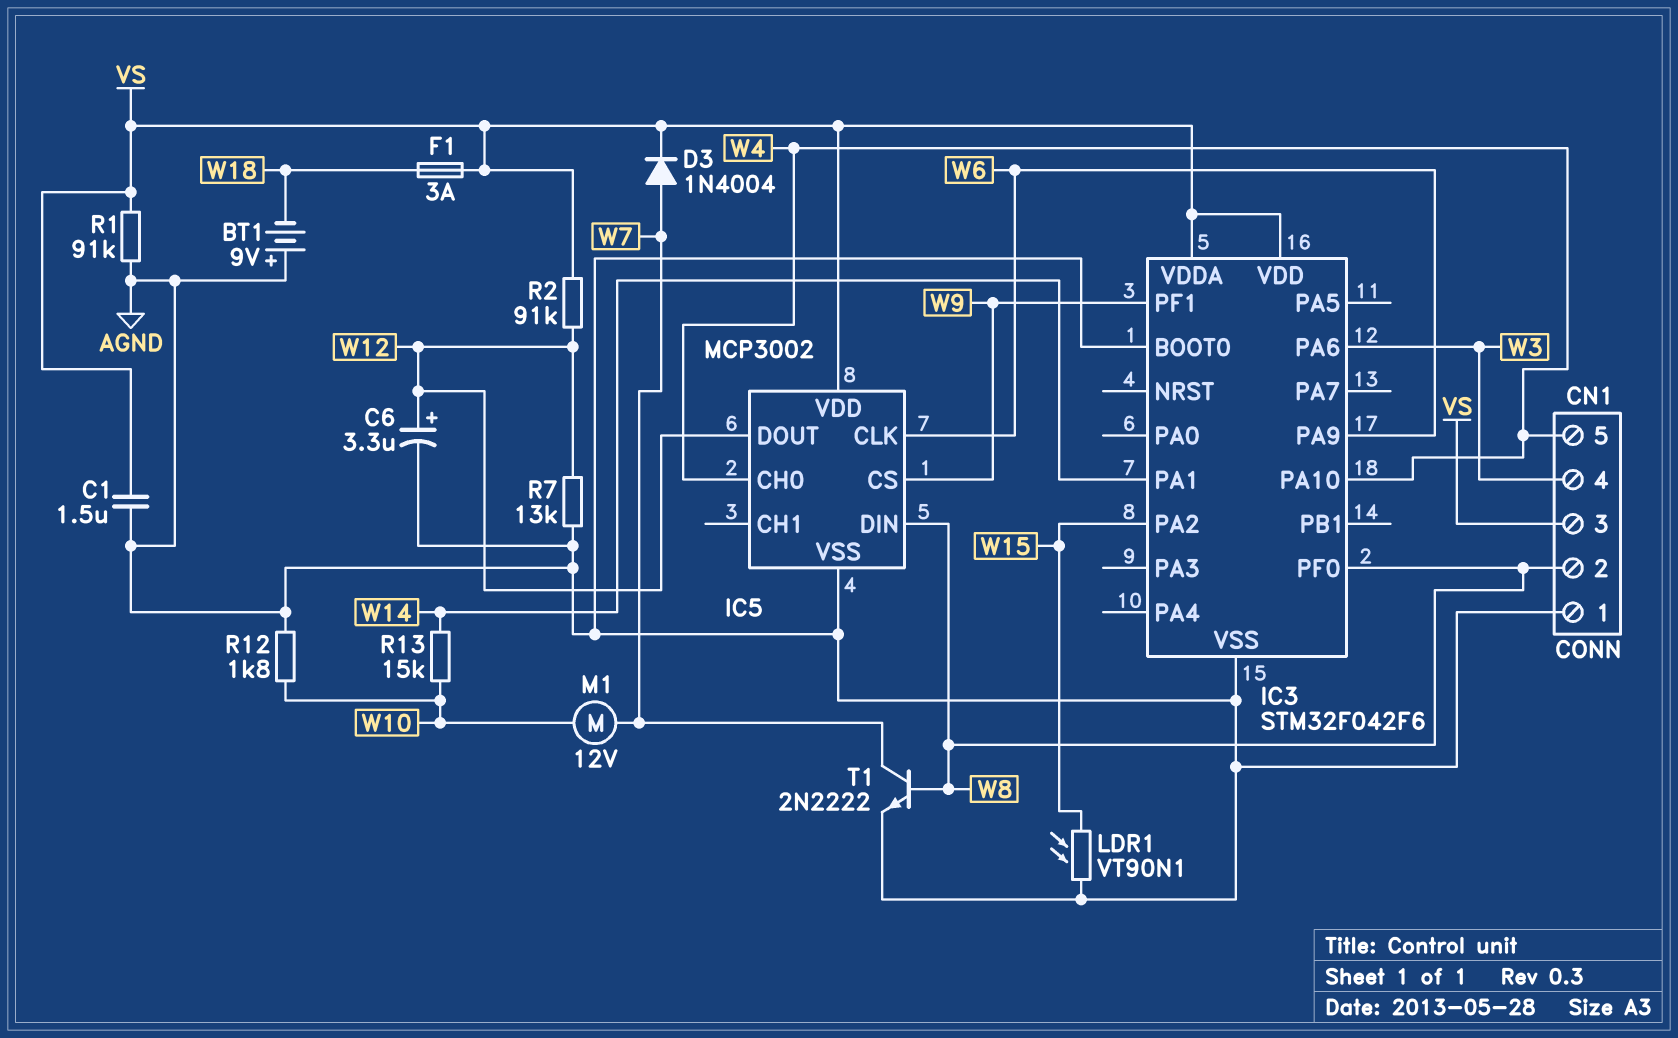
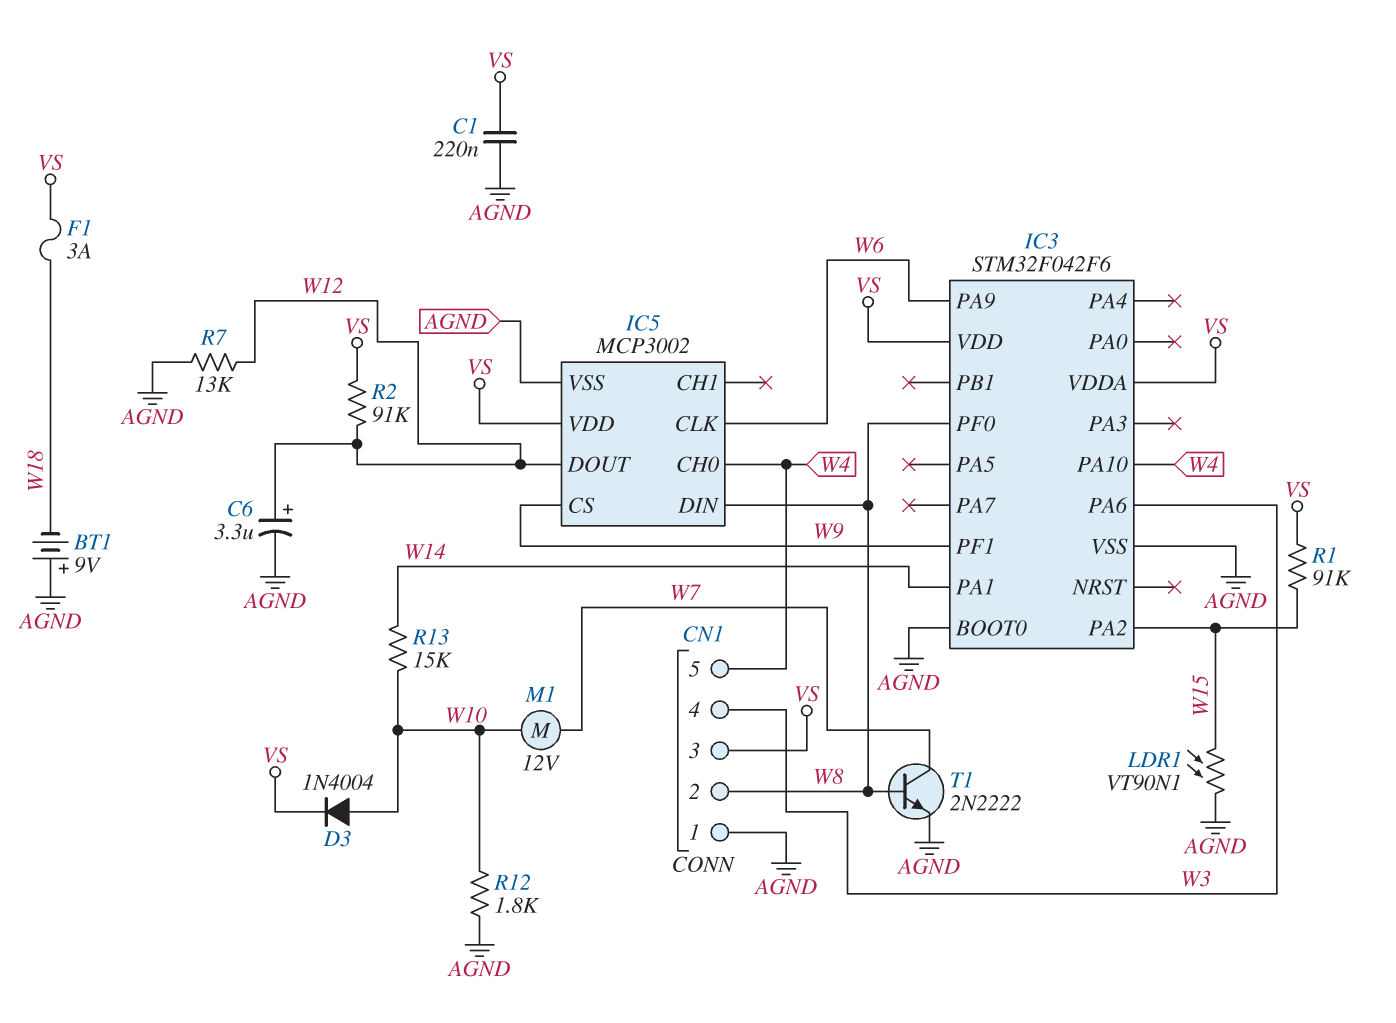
C1: 1.5uF (AGND, VS) -> 220nF (AGND, VS)
D3: diode 1N4004 (A W7, K VS) -> diode 1N4004 (A W10, K VS)
R1: 91k (AGND, VS) -> 91k (VS, W15)

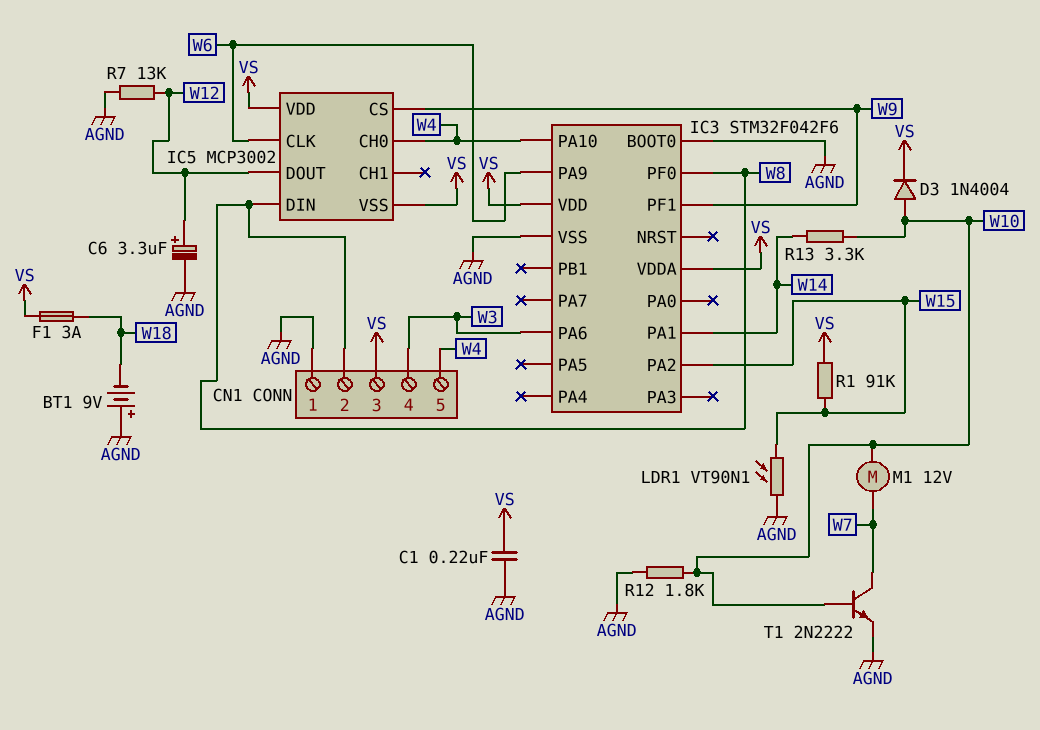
IC5 pin VSS: AGND -> VS
R2: 91k (VS, W12) -> none
R13: 15k (W10, W14) -> 3.3k (W10, W14)
T1: NPN 2N2222 (B W8, C W7, E AGND) -> NPN 2N2222 (B W10, C W7, E AGND)

